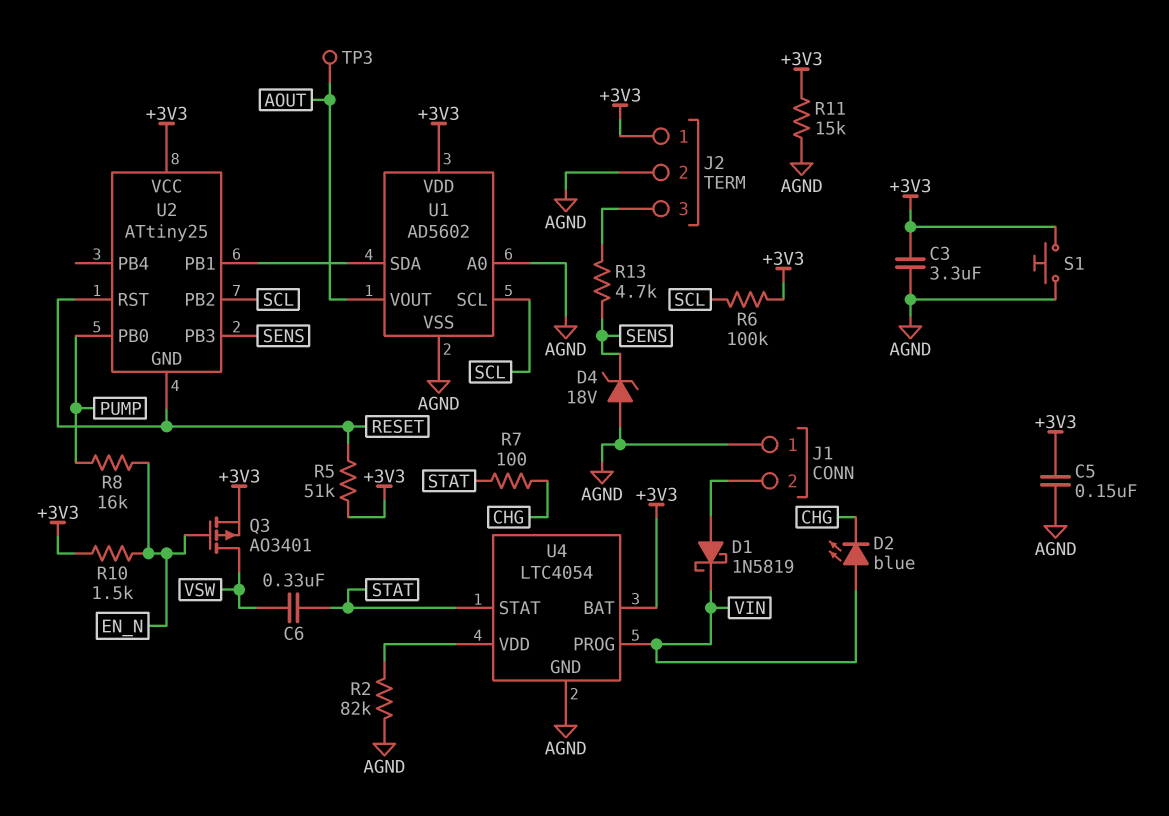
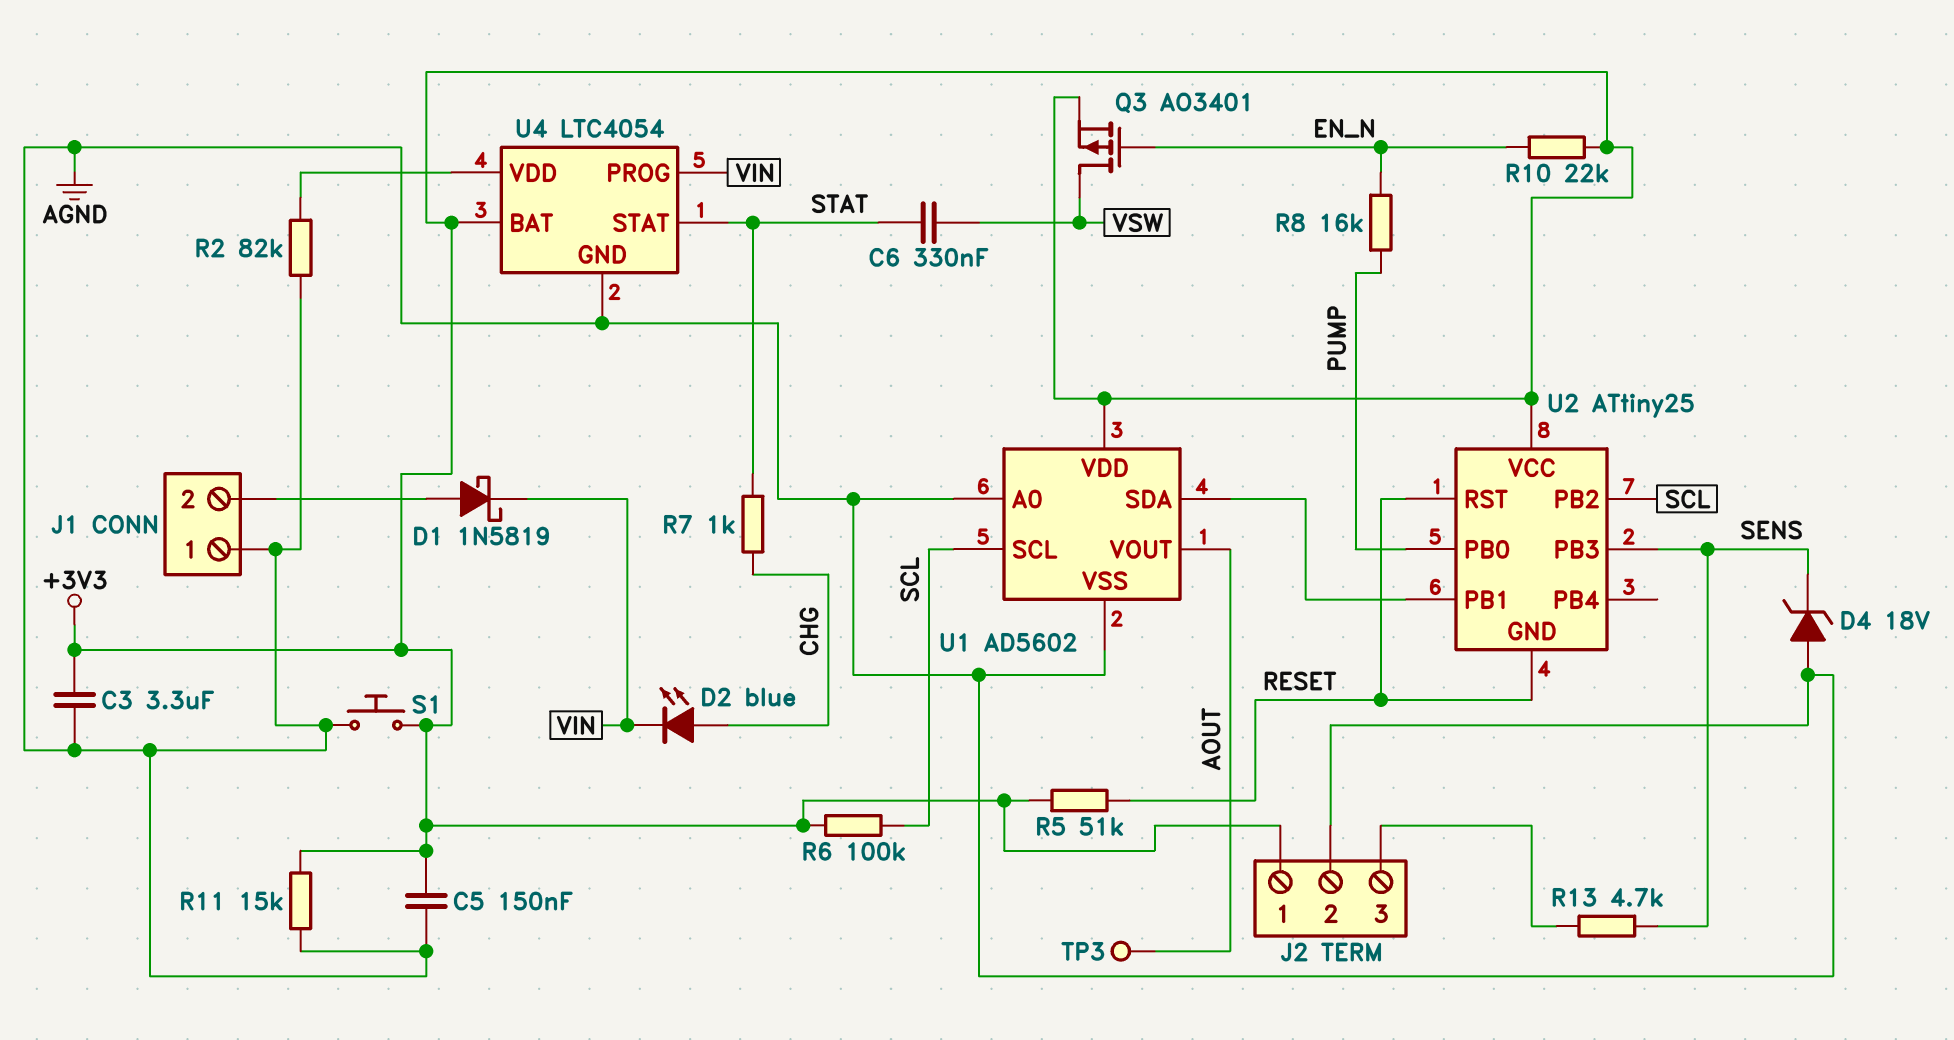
D2: LED blue (A VIN, K CHG) -> LED blue (A CHG, K VIN)
R7: 100 (CHG, STAT) -> 1k (CHG, STAT)
R10: 1.5k (+3V3, EN_N) -> 22k (+3V3, EN_N)

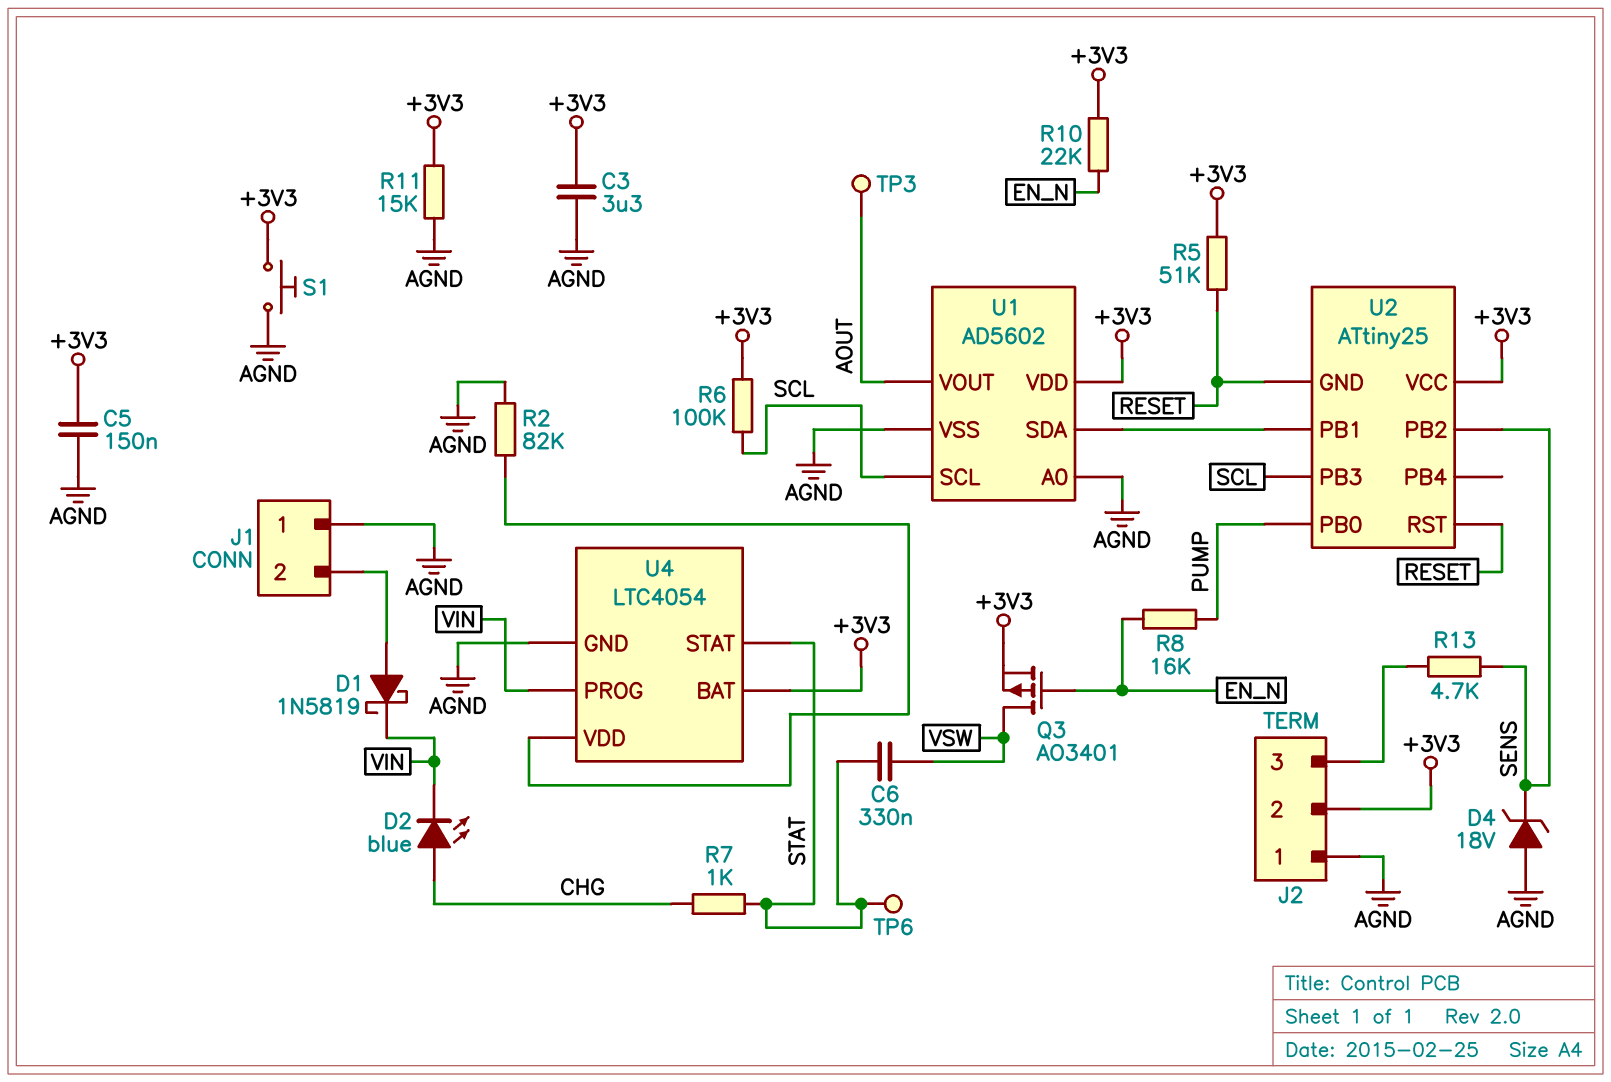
J2 pin 1: +3V3 -> AGND
J2 pin 2: AGND -> +3V3
TP6: none -> test point (STAT)
U2 pin PB2: SCL -> SENS
U2 pin PB3: SENS -> SCL

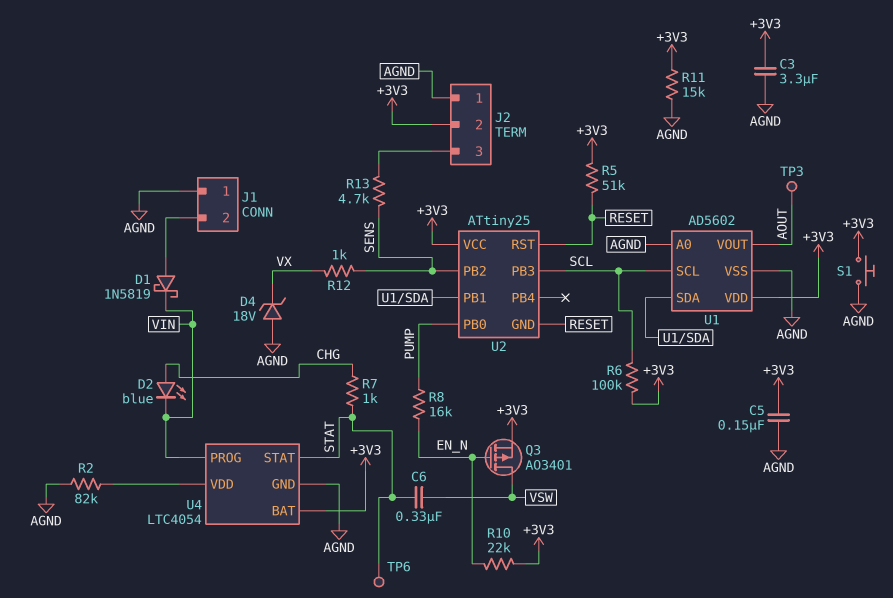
D4: zener 18V (A AGND, K SENS) -> zener 18V (A AGND, K VX)
R12: none -> 1k (SENS, VX)

